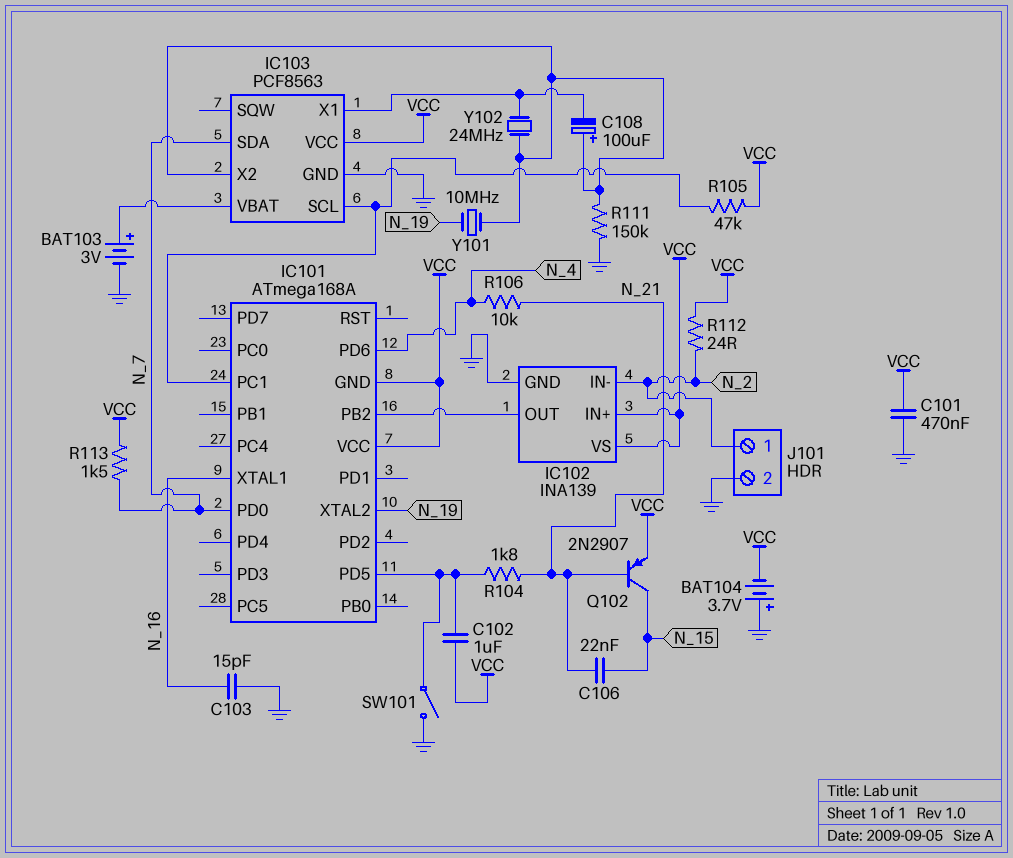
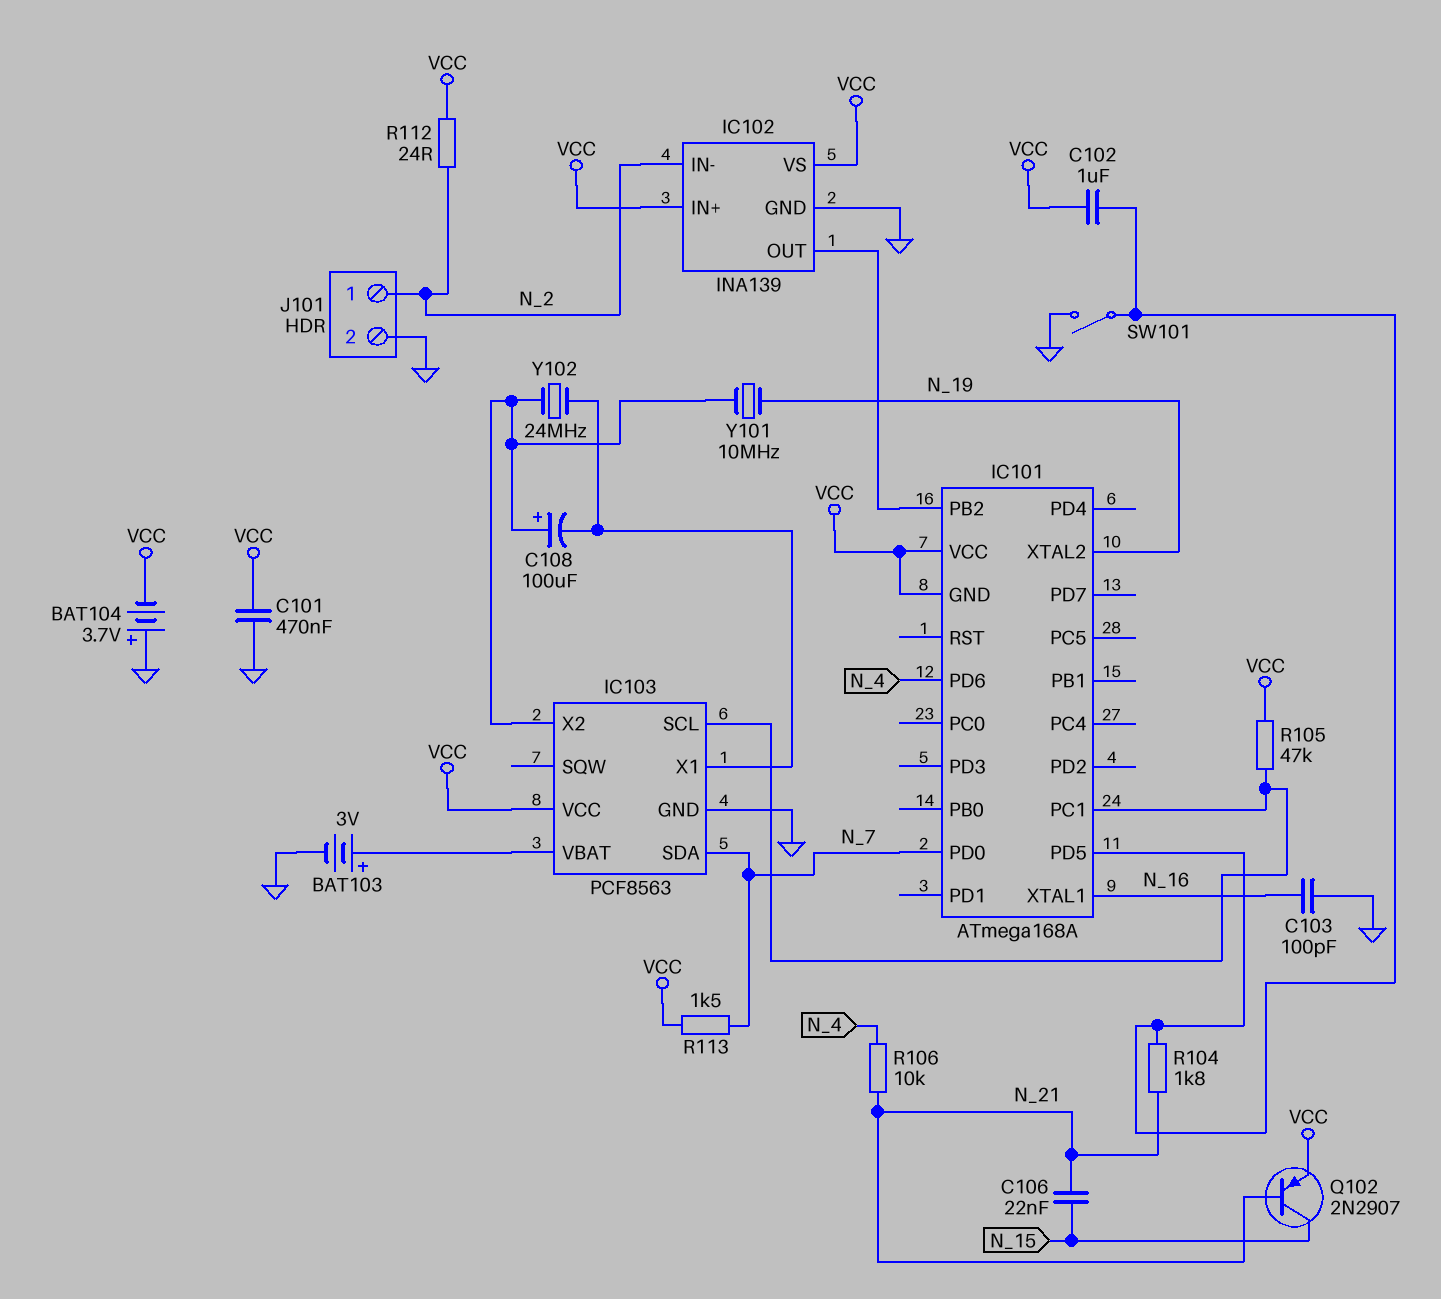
C103: 15pF (GND, N_16) -> 100pF (GND, N_16)
R111: 150k (GND, IC103/X2) -> none

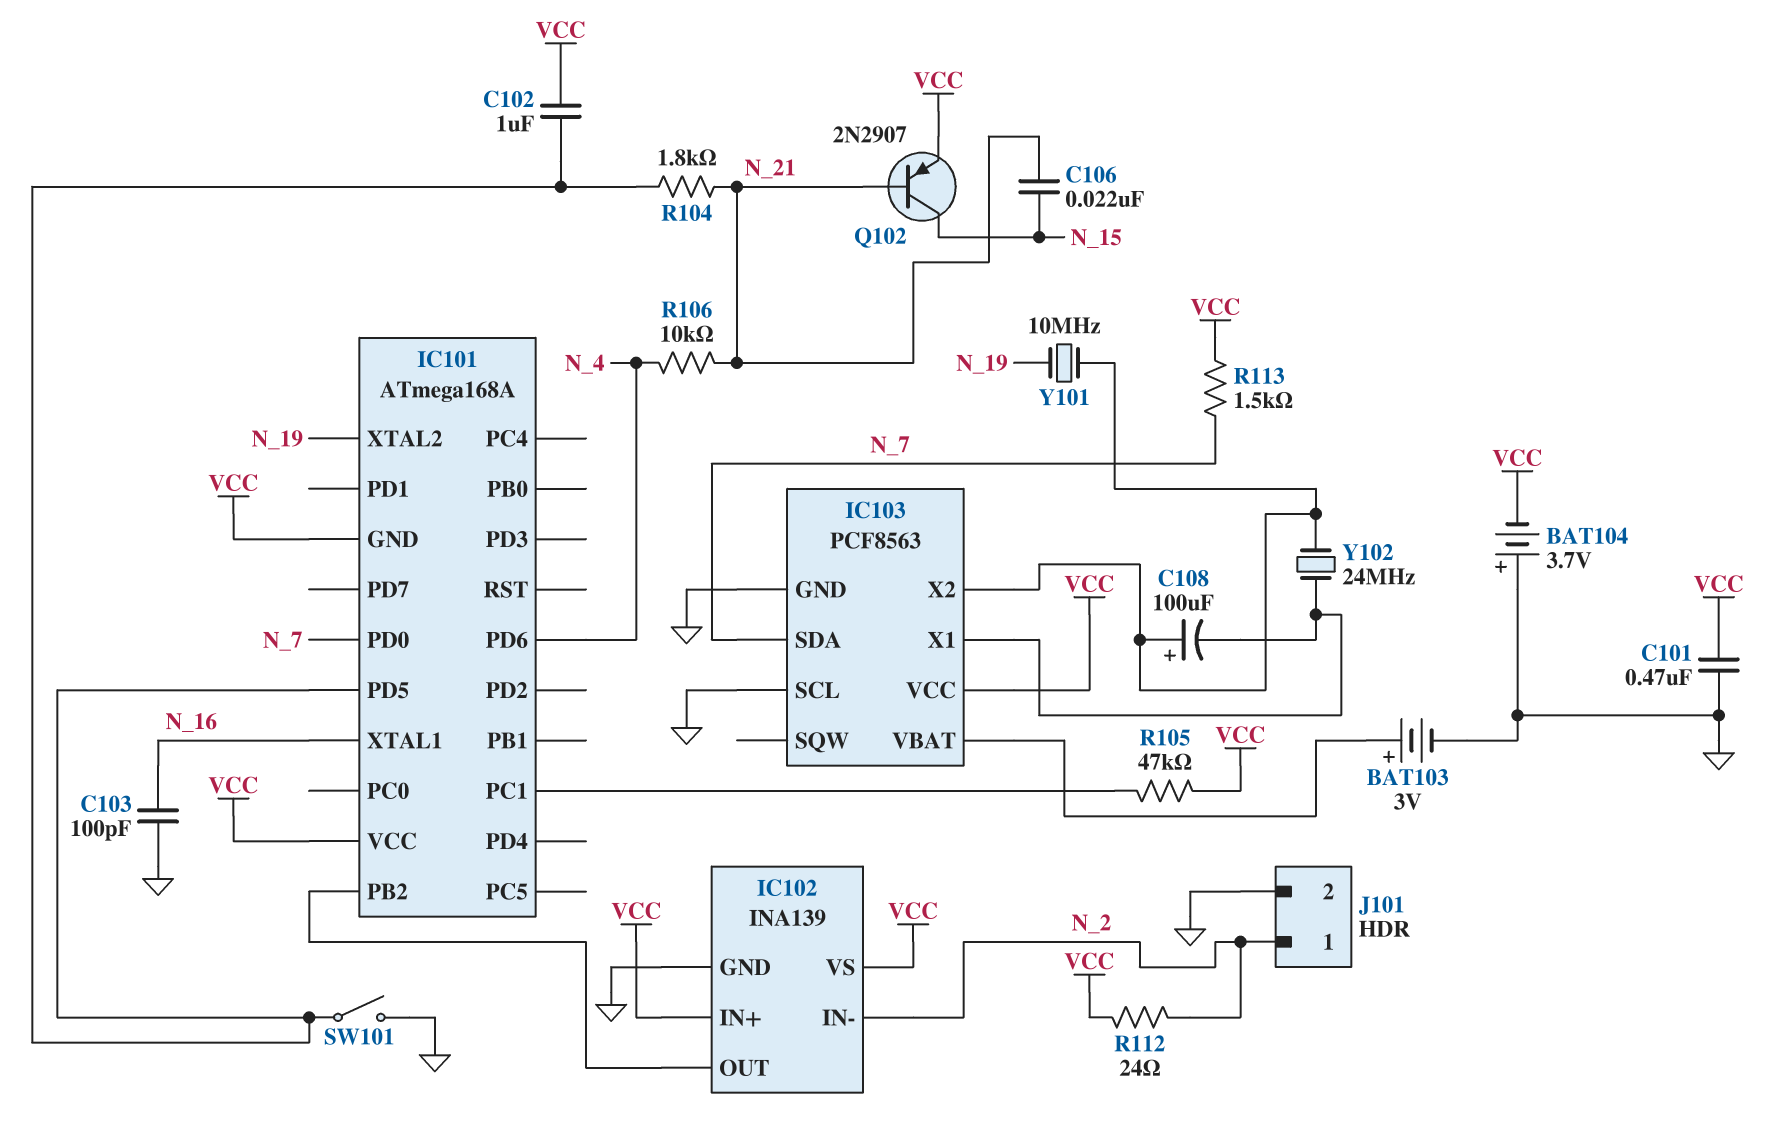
IC103 pin SCL: IC101/PC1 -> GND

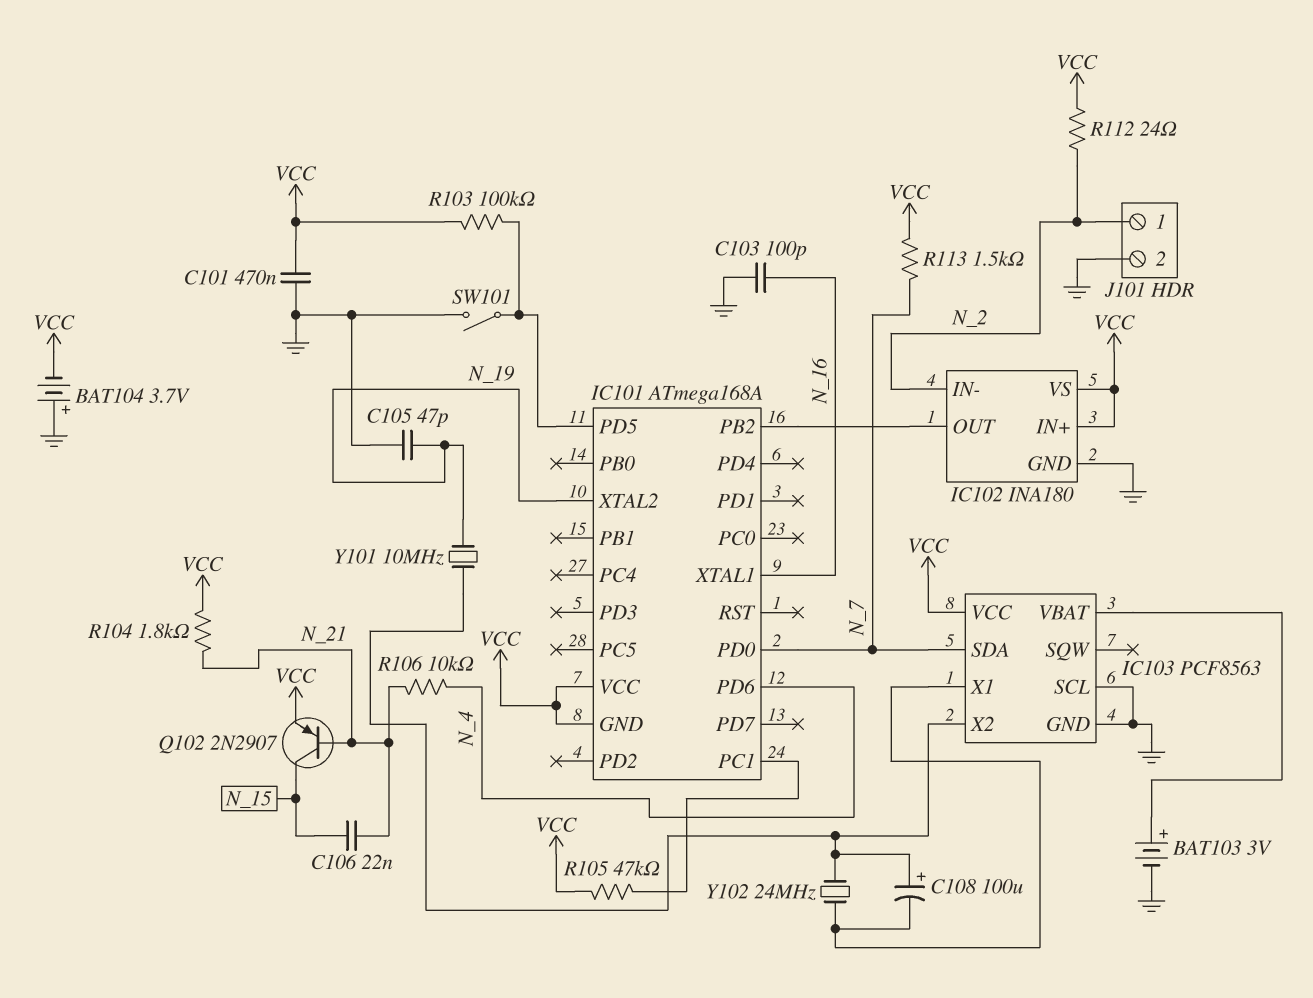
C102: 1uF (IC101/PD5, VCC) -> none
C105: none -> 47pF (GND, N_19)
IC102: INA139 -> INA180
R103: none -> 100k (IC101/PD5, VCC)
R104: 1.8k (IC101/PD5, N_21) -> 1.8k (N_21, VCC)

